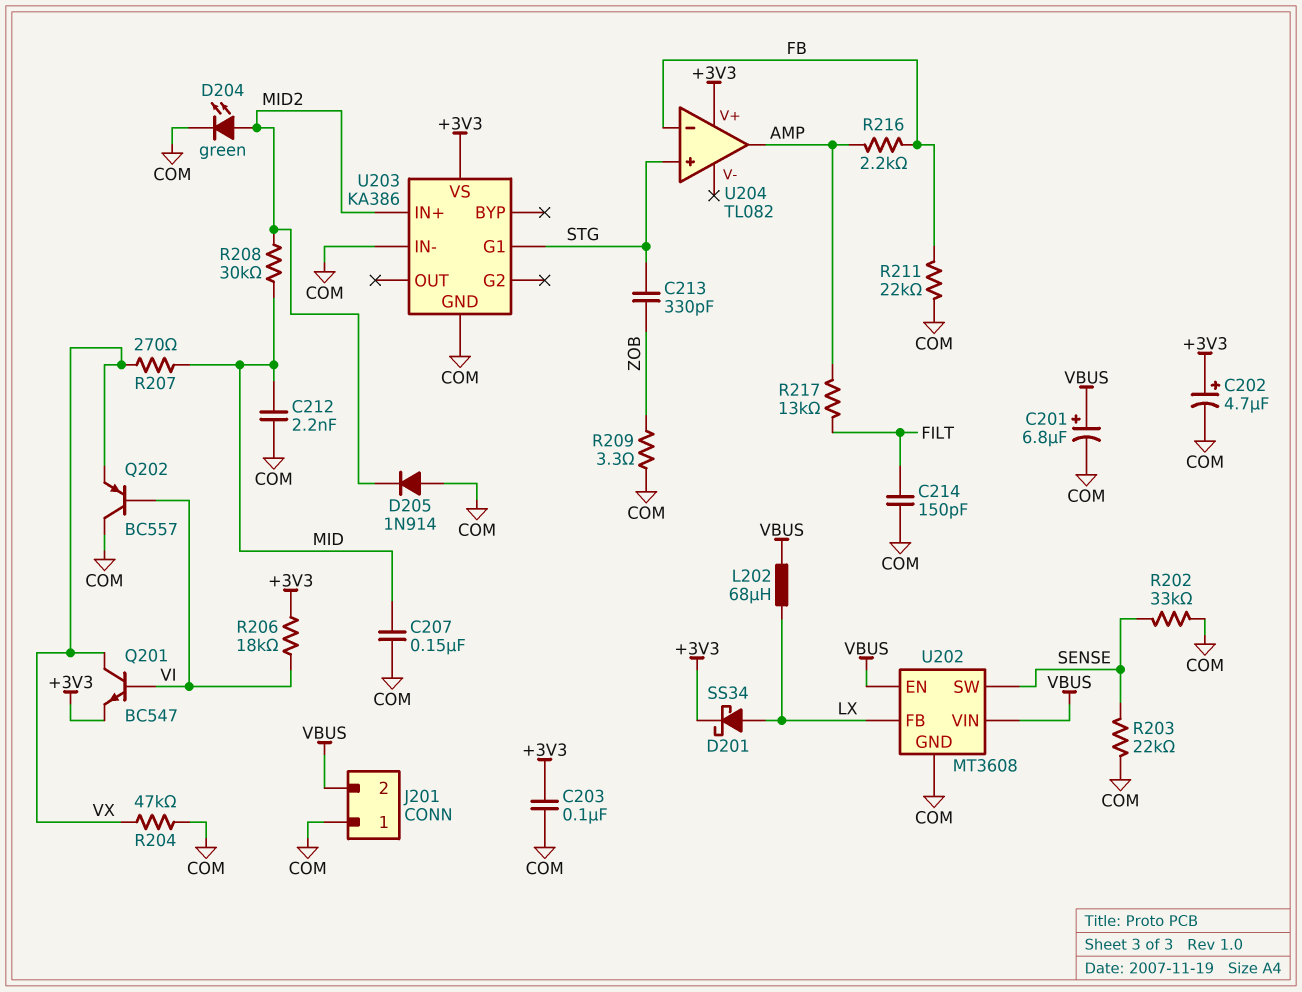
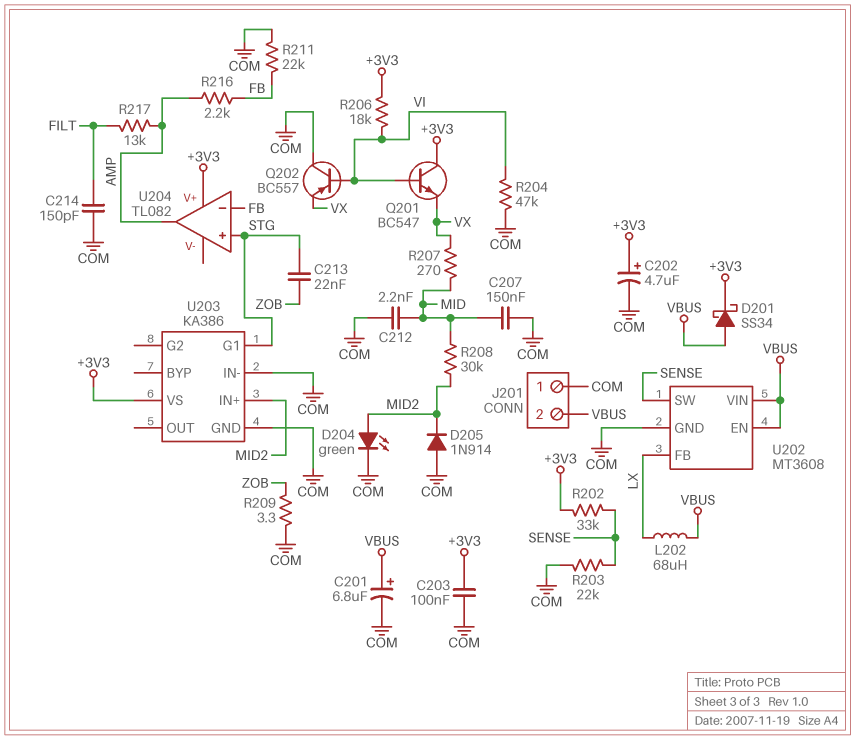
C213: 330pF (STG, ZOB) -> 22nF (STG, ZOB)
D201: schottky SS34 (A LX, K +3V3) -> schottky SS34 (A VBUS, K +3V3)
Q201: NPN BC547 (B VI, C VX, E +3V3) -> NPN BC547 (B VI, C +3V3, E VX)
R202: 33k (COM, SENSE) -> 33k (+3V3, SENSE)
R204: 47k (COM, VX) -> 47k (COM, VI)

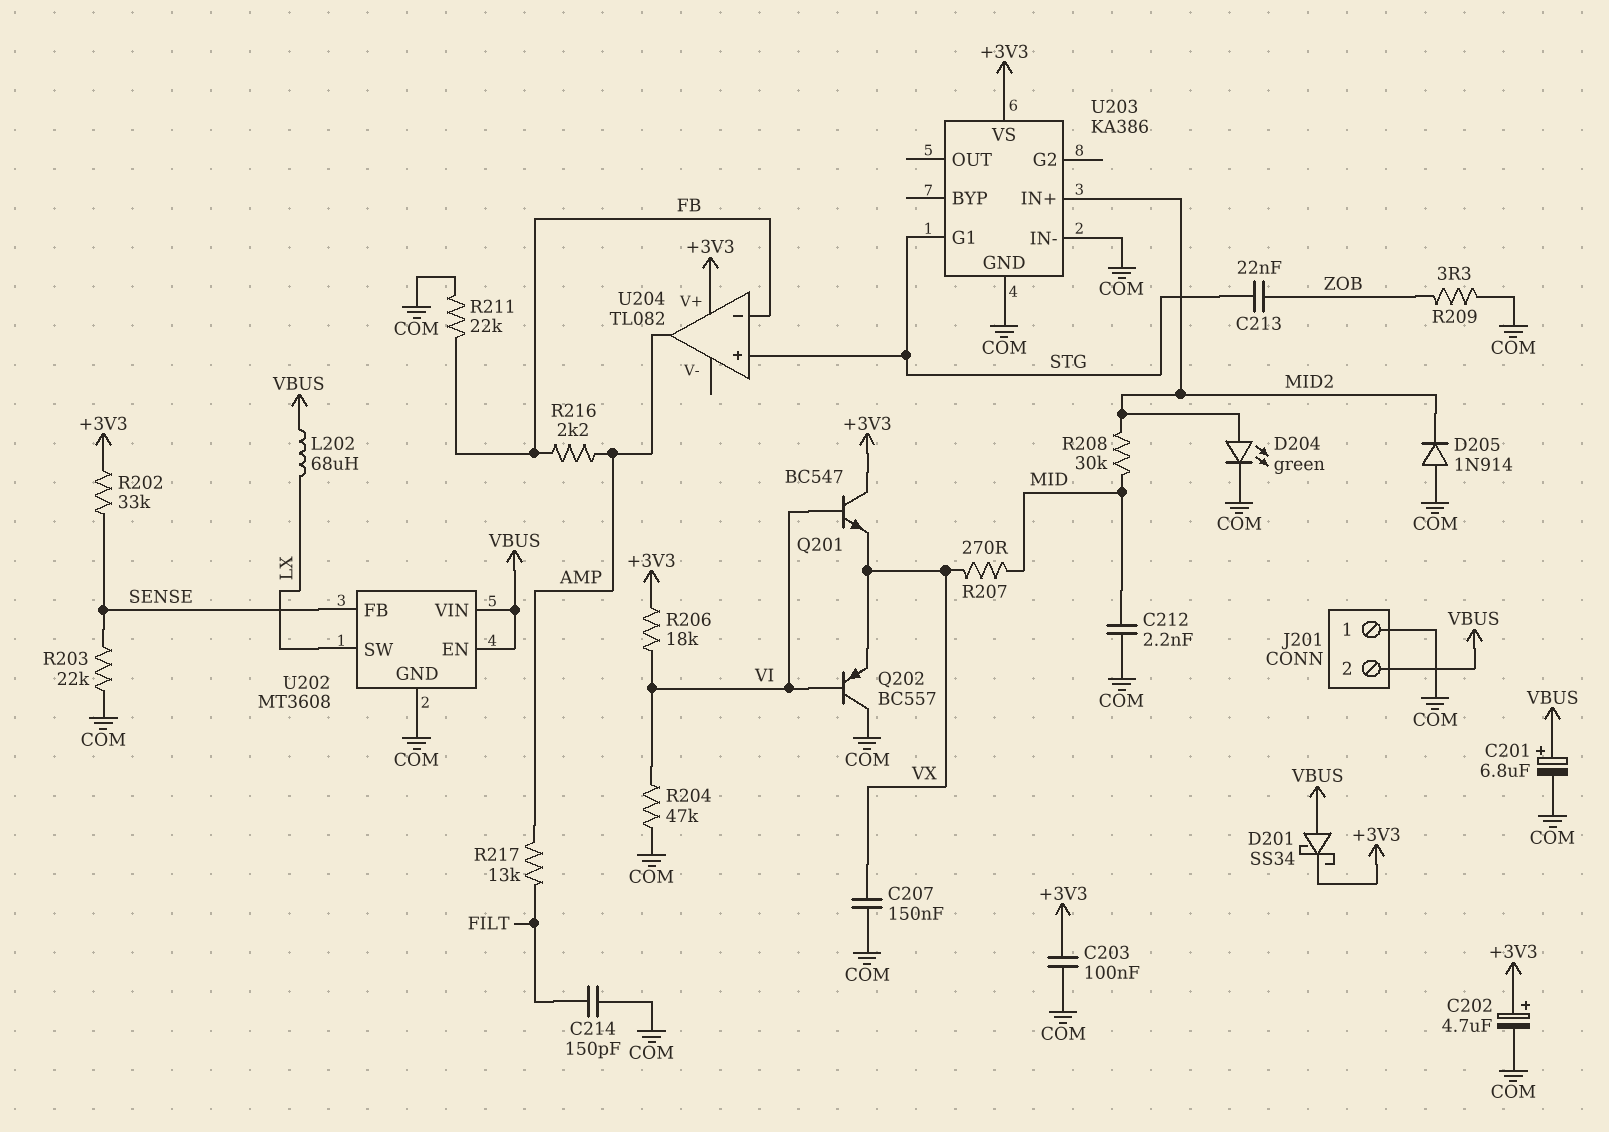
C207: 150nF (COM, MID) -> 150nF (COM, VX)
U202 pin FB: LX -> SENSE
U202 pin SW: SENSE -> LX

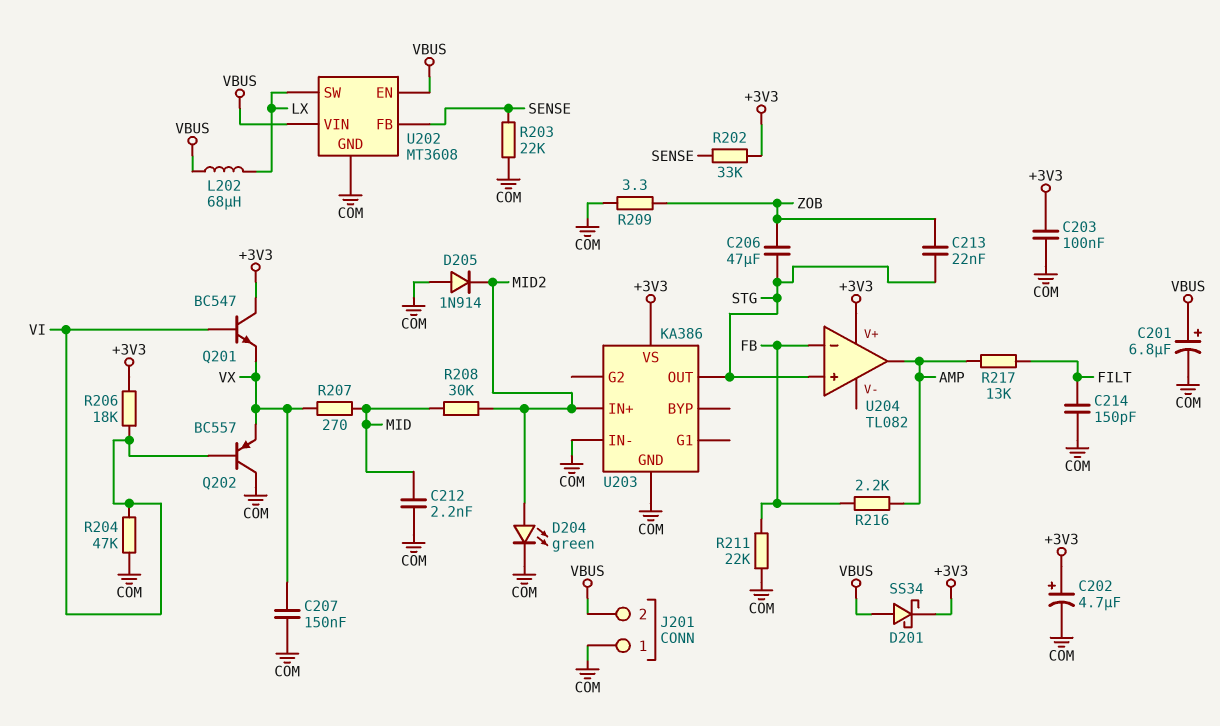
C206: none -> 47uF (STG, ZOB)
U203 pin G1: STG -> none
U203 pin OUT: none -> STG

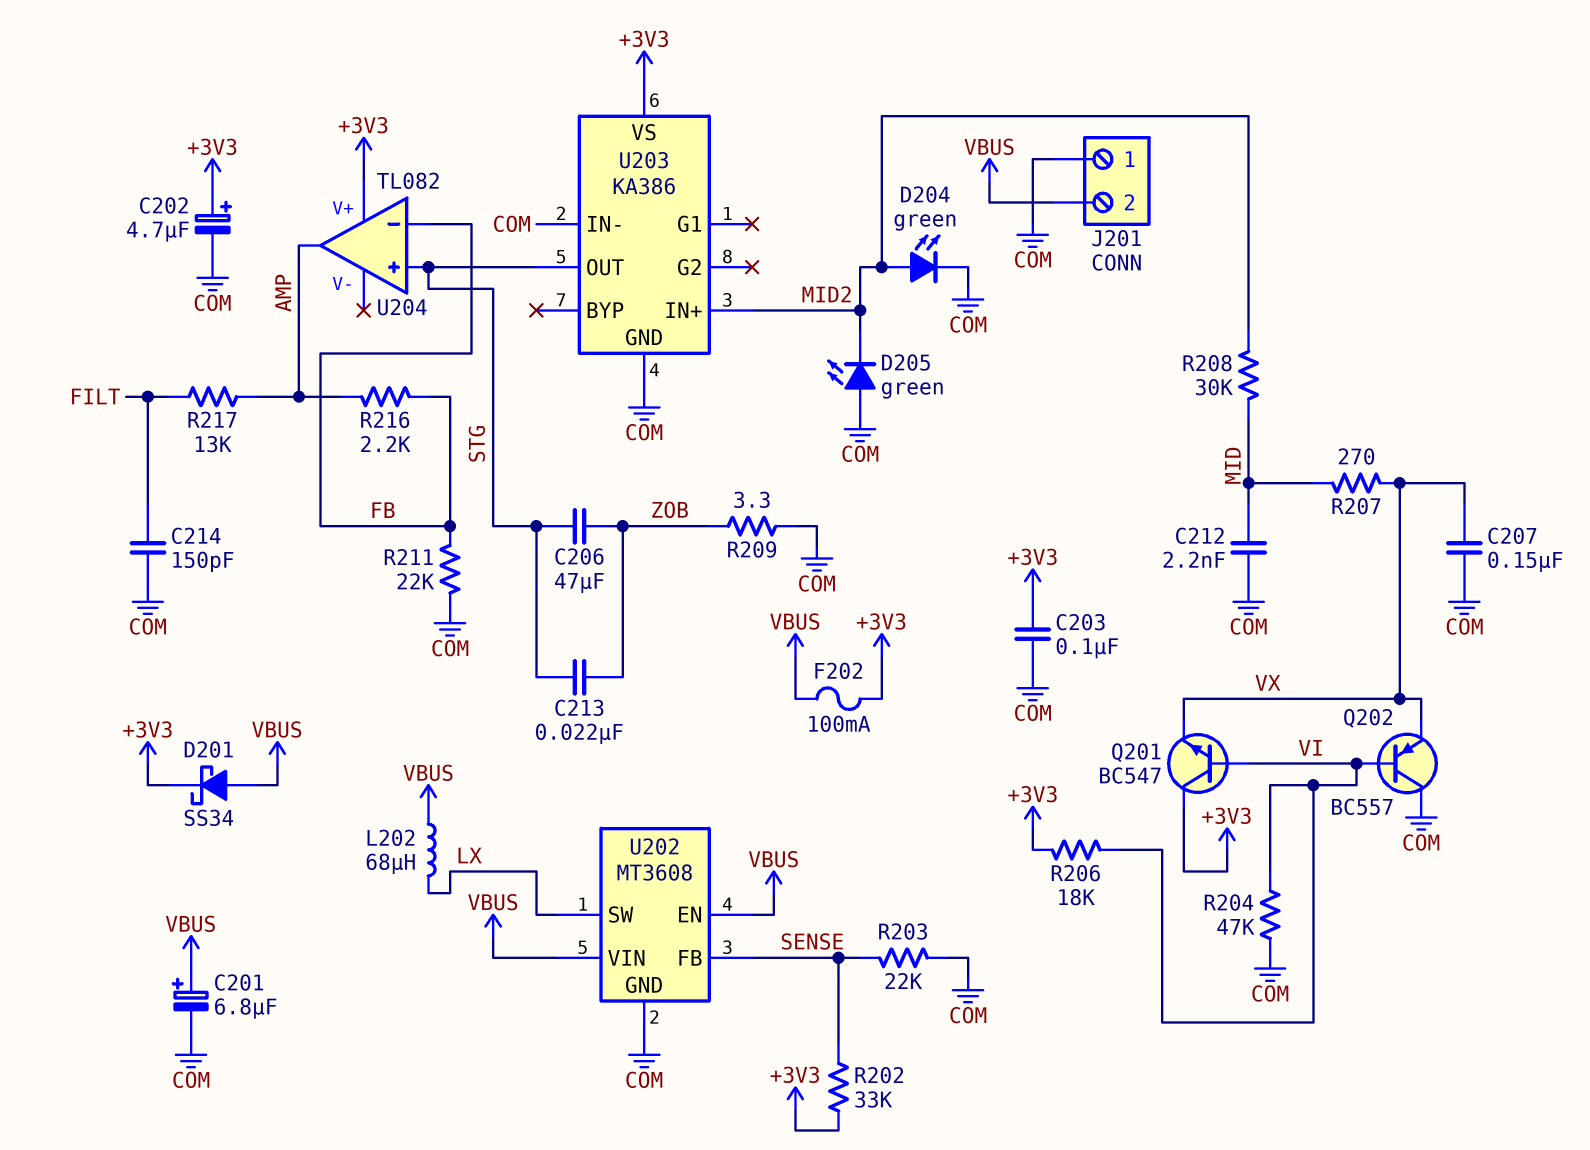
D205: diode 1N914 (A COM, K MID2) -> LED green (A COM, K MID2)
F202: none -> 100mA (+3V3, VBUS)

